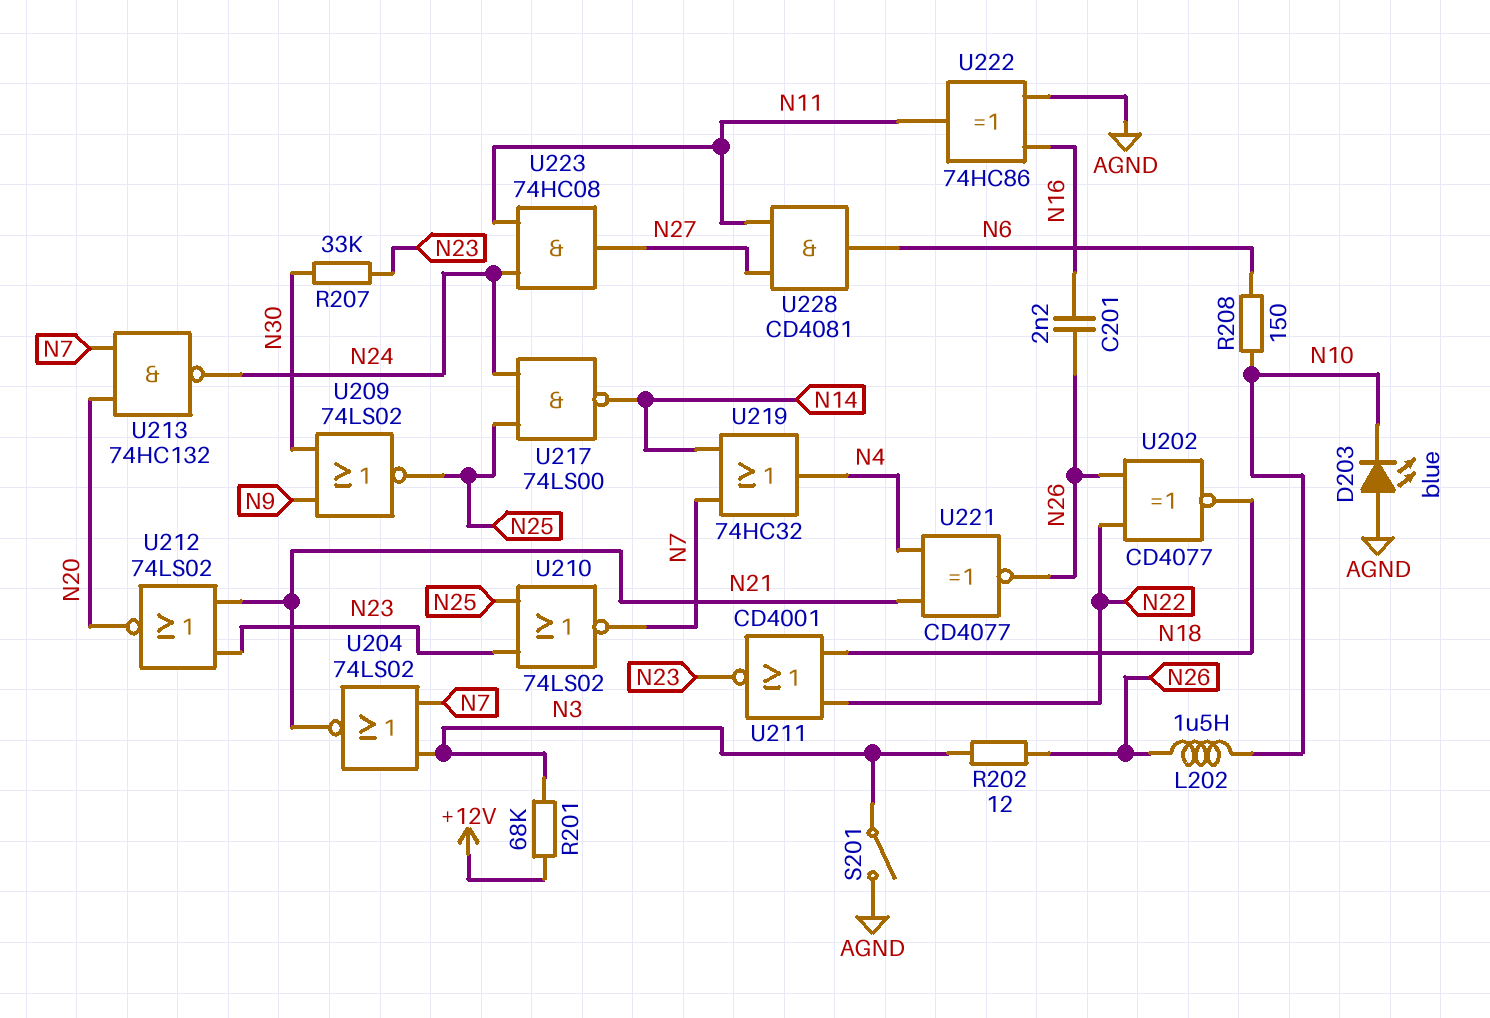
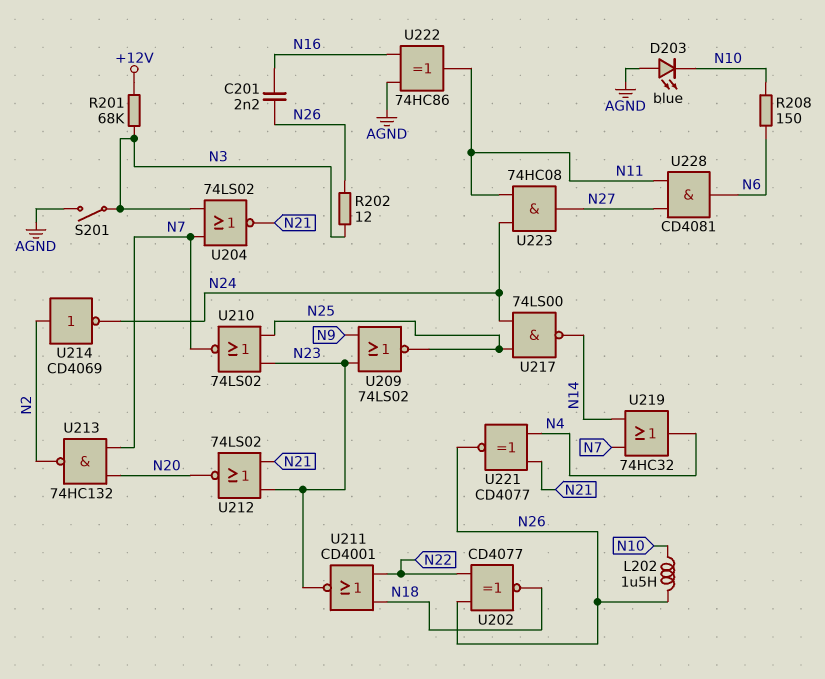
R207: 33k (N23, N30) -> none
U209: NOR 74LS02 (in N9, in N30, out N25) -> NOR 74LS02 (in N9, in N23, out N25)
U213: NAND 74HC132 (in N7, in N20, out N24) -> NAND 74HC132 (in N7, in N20, out N2)
U214: none -> NOT CD4069 (in N2, out N24)

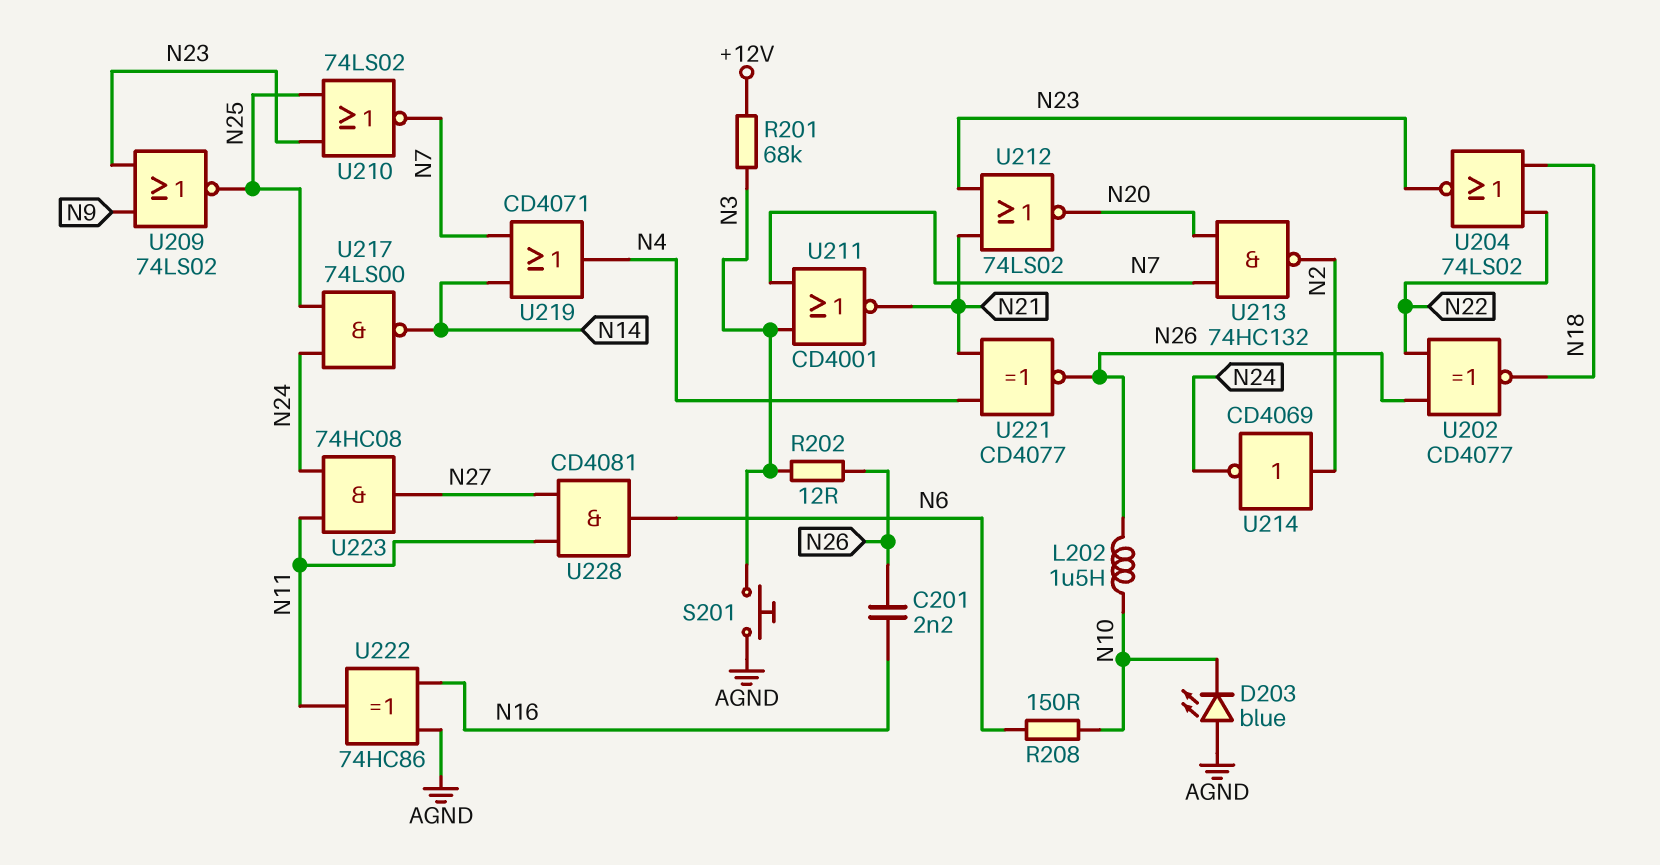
S201: switch (AGND, N3) -> button (AGND, N3)
U204: NOR 74LS02 (in N3, in N7, out N21) -> NOR 74LS02 (in N18, in N22, out N23)
U211: NOR CD4001 (in N18, in N22, out N23) -> NOR CD4001 (in N3, in N7, out N21)
U219: OR 74HC32 (in N7, in N14, out N4) -> OR CD4071 (in N7, in N14, out N4)

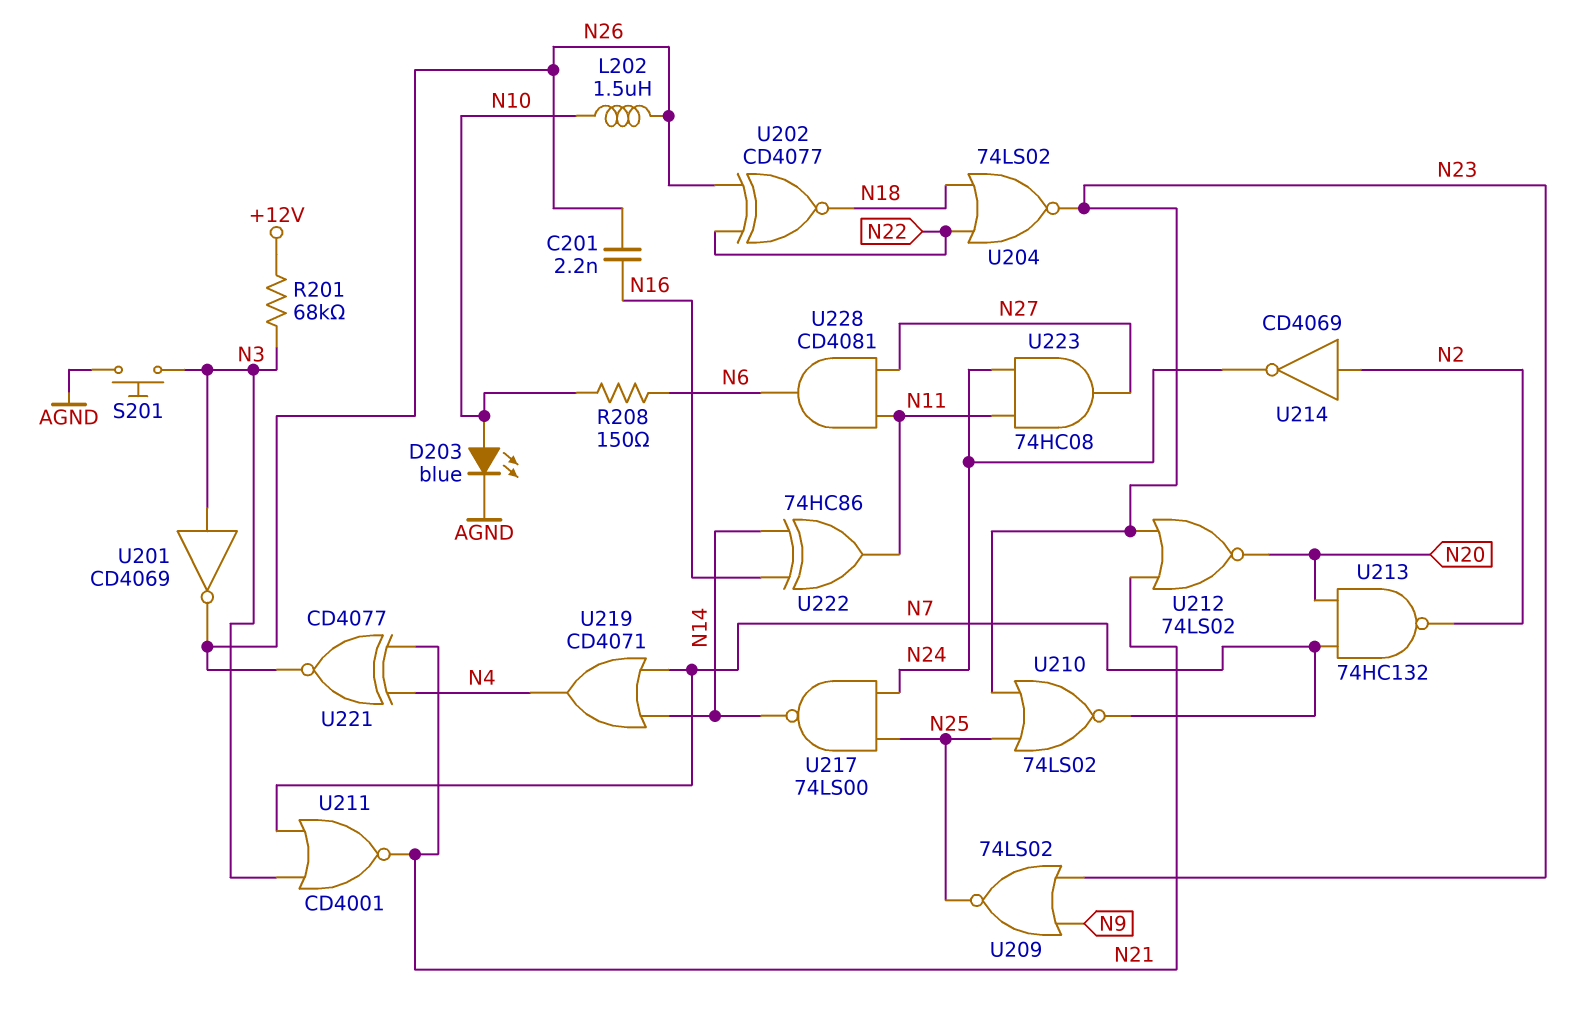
D203: LED blue (A AGND, K N10) -> LED blue (A N10, K AGND)
R202: 12 (N3, N26) -> none
U201: none -> NOT CD4069 (in N3, out N26)
U222: XOR 74HC86 (in AGND, in N16, out N11) -> XOR 74HC86 (in N14, in N16, out N11)

